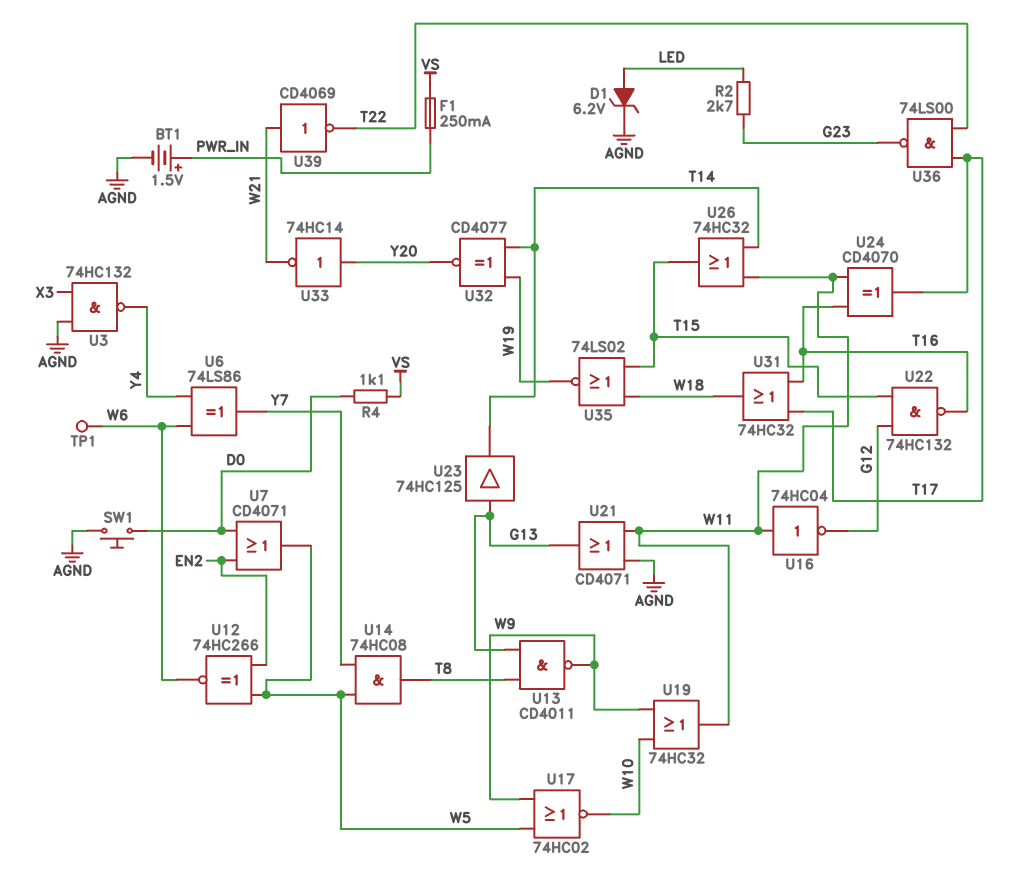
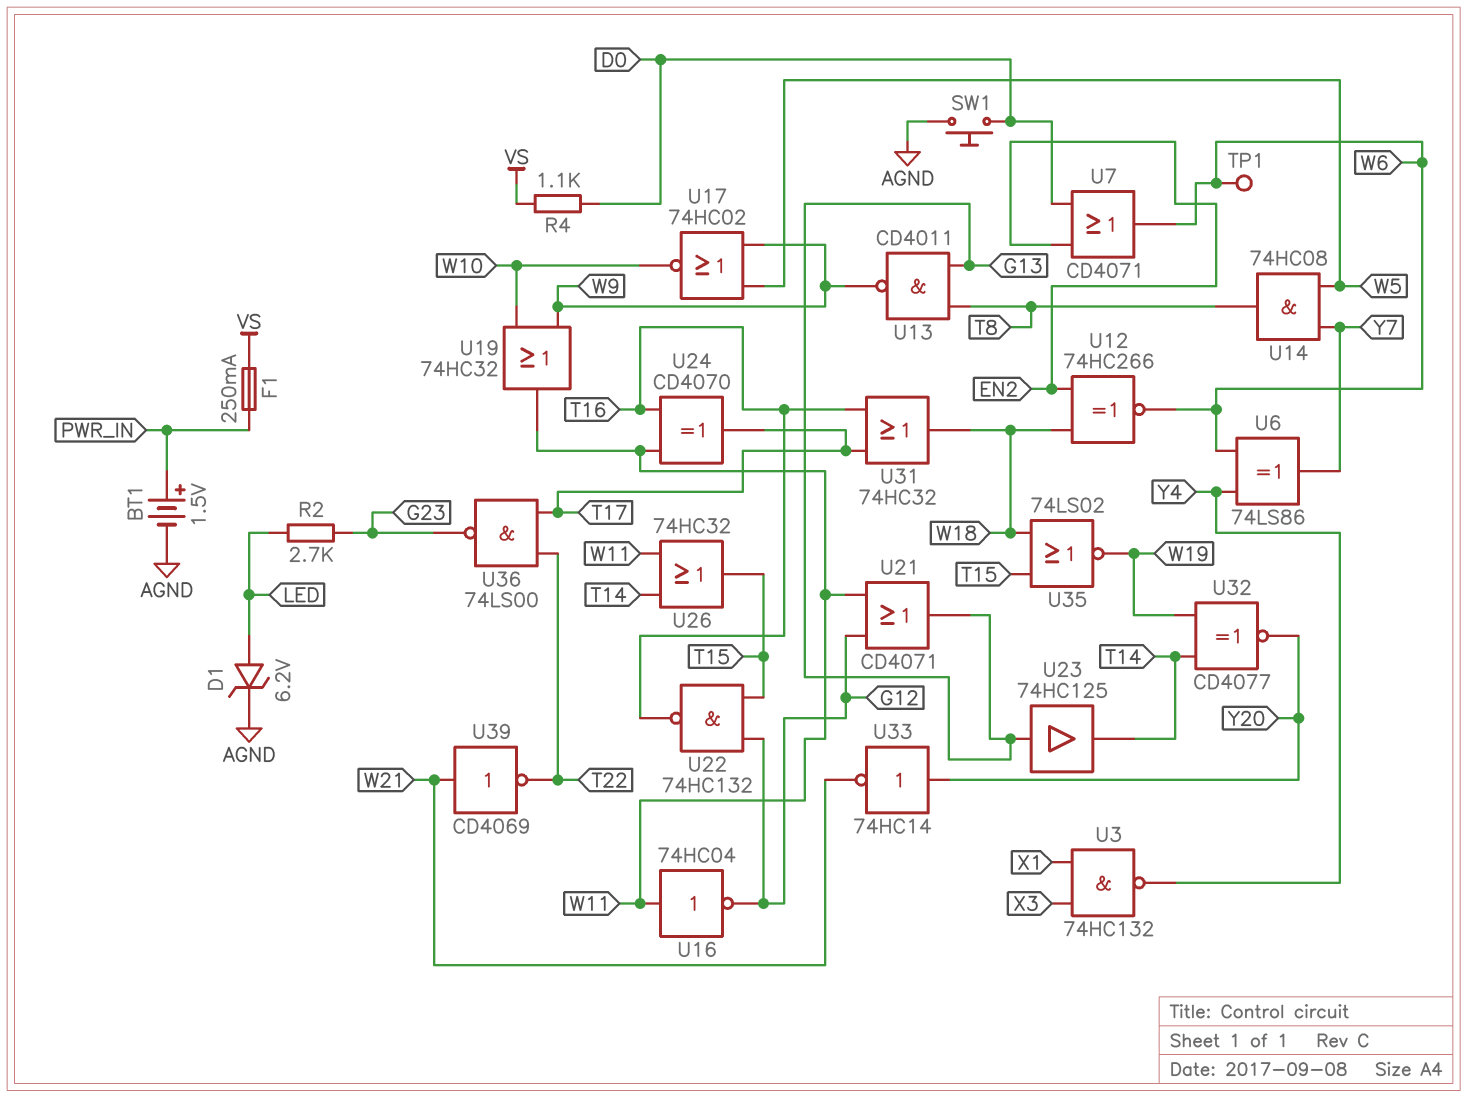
U3: NAND 74HC132 (in AGND, in X3, out Y4) -> NAND 74HC132 (in X1, in X3, out Y4)
U7: OR CD4071 (in D0, in EN2, out W5) -> OR CD4071 (in D0, in EN2, out W6)
U12: XNOR 74HC266 (in EN2, in W5, out W6) -> XNOR 74HC266 (in EN2, in W18, out W6)
U21: OR CD4071 (in AGND, in W11, out G13) -> OR CD4071 (in G12, in W11, out G13)

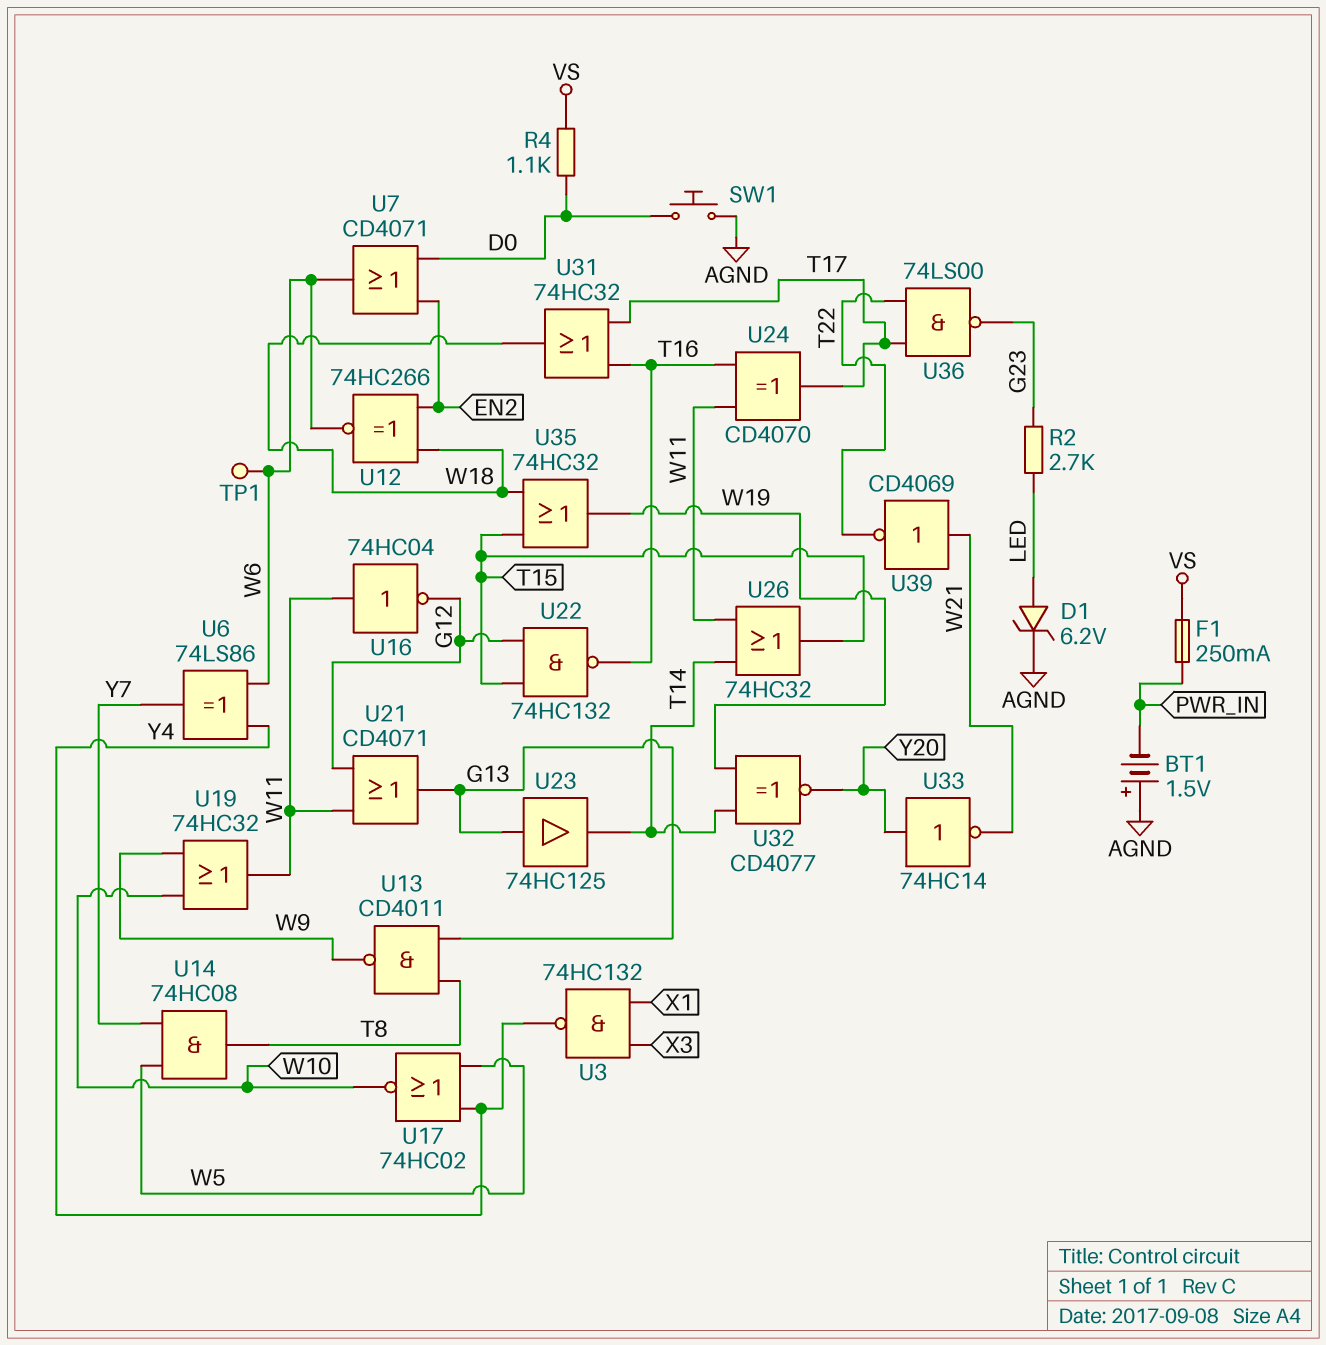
BT1: 1.5V (plus PWR_IN, minus AGND) -> 1.5V (plus AGND, minus PWR_IN)
U17: NOR 74HC02 (in W5, in W9, out W10) -> NOR 74HC02 (in W5, in Y4, out W10)
U35: NOR 74LS02 (in T15, in W18, out W19) -> OR 74HC32 (in T15, in W18, out W19)

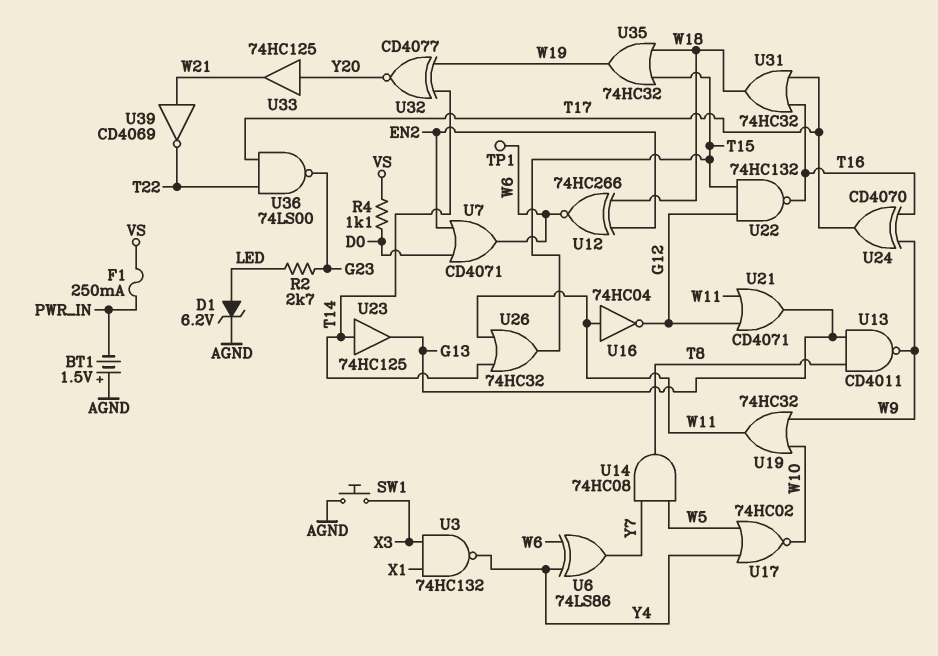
SW1: button (AGND, D0) -> button (AGND, X3)
U23: buffer 74HC125 (in G13, out T14) -> buffer 74HC125 (in T14, out G13)
U24: XOR CD4070 (in T16, in W11, out T17) -> XOR CD4070 (in T16, in W9, out T17)
U33: NOT 74HC14 (in Y20, out W21) -> buffer 74HC125 (in Y20, out W21)

